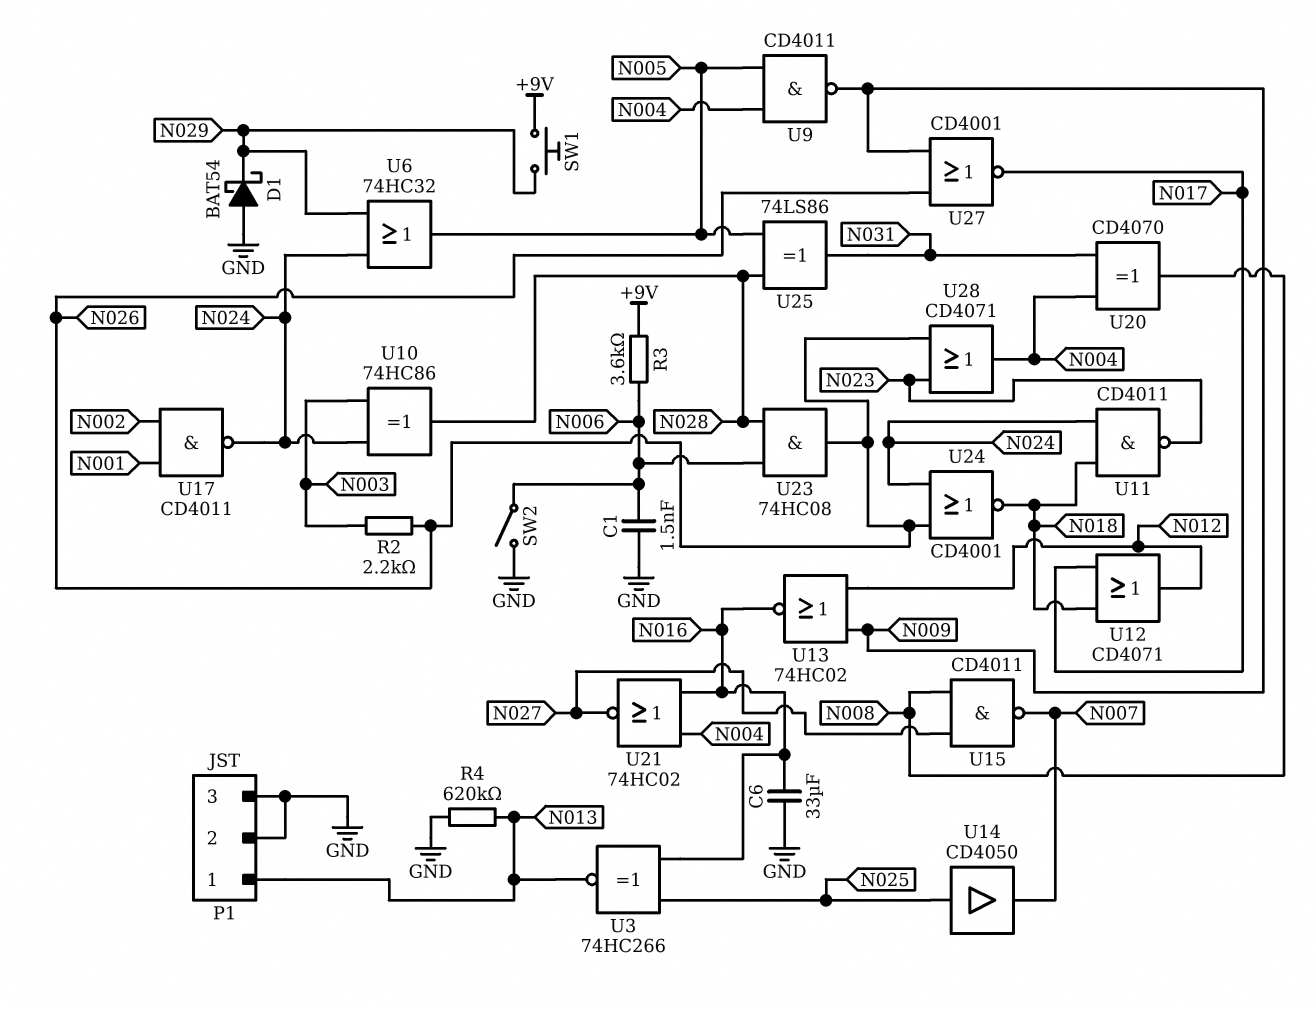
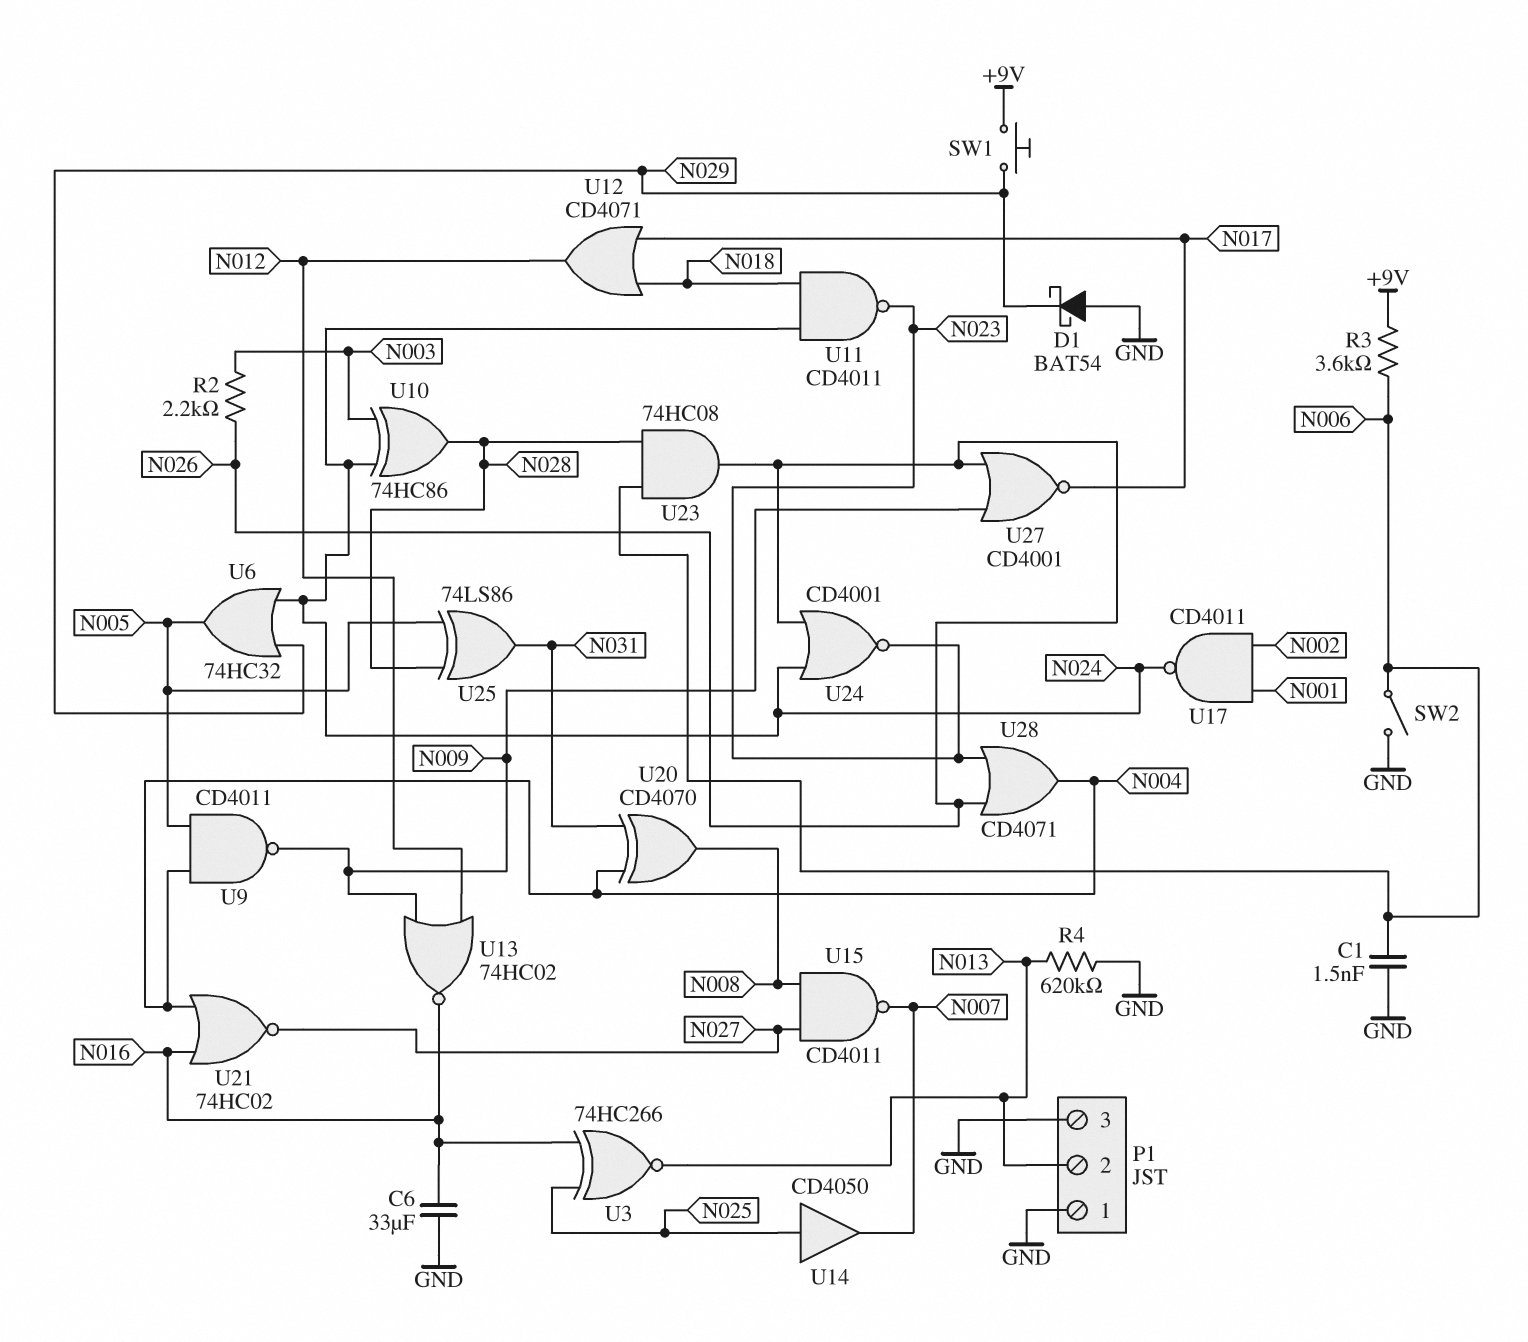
P1 pin 1: N013 -> GND
P1 pin 2: GND -> N013
U24: NOR CD4001 (in N024, in N026, out N018) -> NOR CD4001 (in N024, in N026, out N023)

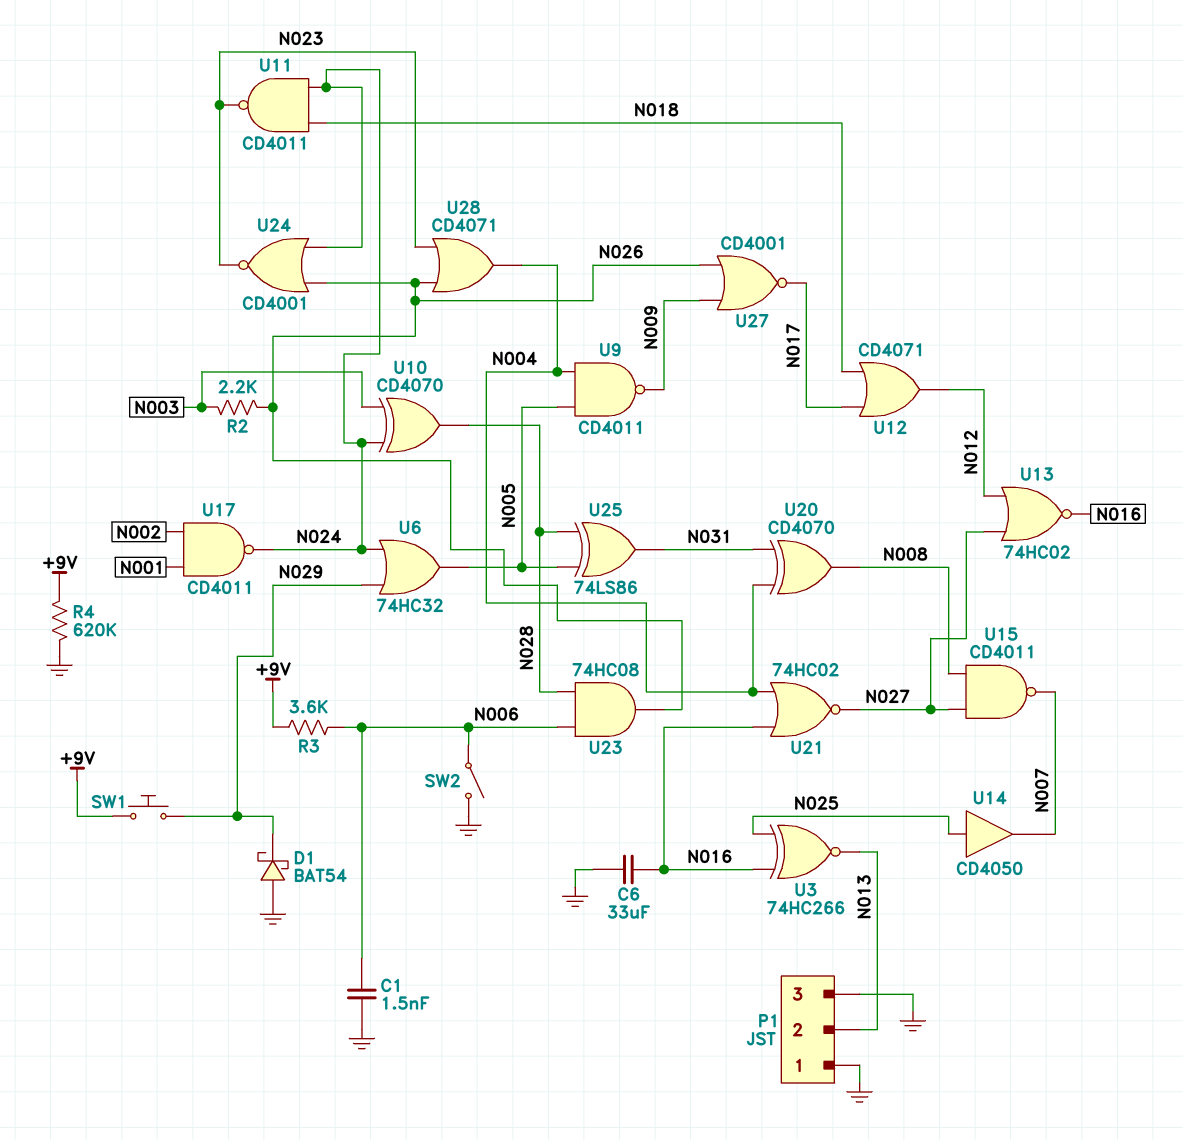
R4: 620k (GND, N013) -> 620k (+9V, GND)
U10: XOR 74HC86 (in N003, in N024, out N028) -> XOR CD4070 (in N003, in N024, out N028)
U13: NOR 74HC02 (in N009, in N012, out N016) -> NOR 74HC02 (in N012, in N027, out N016)

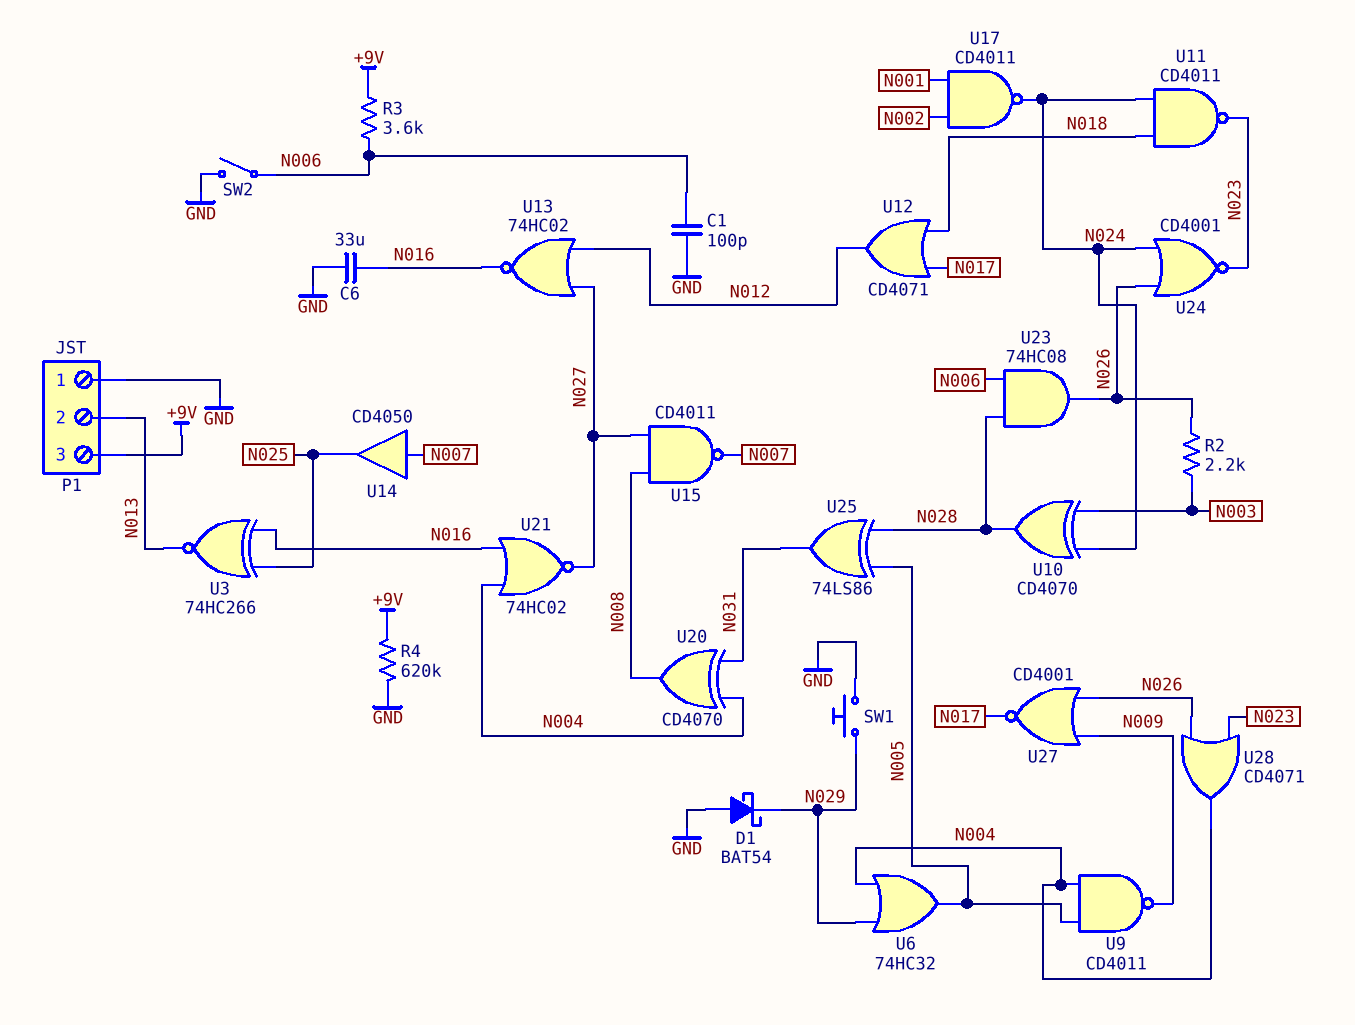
C1: 1.5nF (GND, N006) -> 100pF (GND, N006)
P1 pin 3: GND -> +9V
SW1: button (+9V, N029) -> button (GND, N029)
U6: OR 74HC32 (in N024, in N029, out N005) -> OR 74HC32 (in N004, in N029, out N005)
U14: buffer CD4050 (in N025, out N007) -> buffer CD4050 (in N007, out N025)

